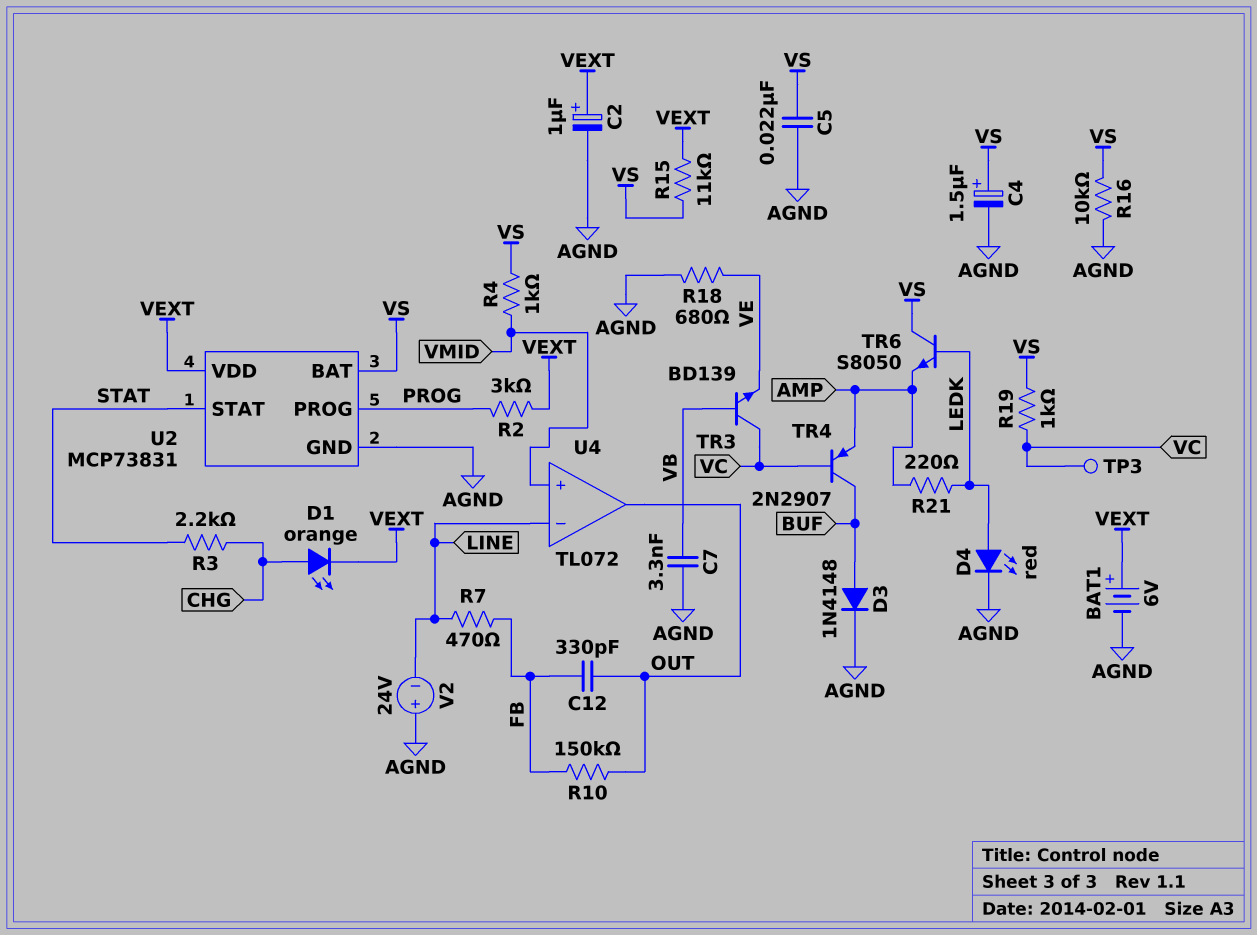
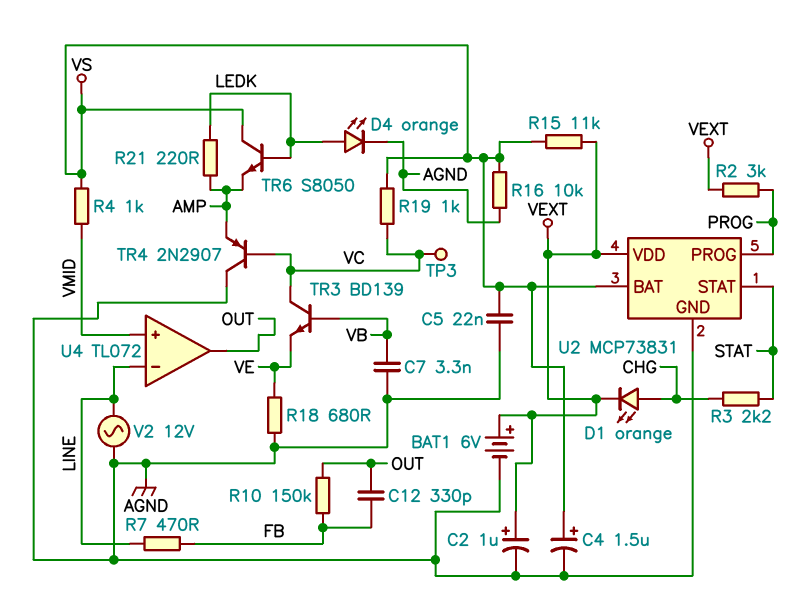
D3: diode 1N4148 (A BUF, K AGND) -> none
D4: LED red (A LEDK, K AGND) -> LED orange (A LEDK, K AGND)
TR4: PNP 2N2907 (B VC, C BUF, E AMP) -> PNP 2N2907 (B VC, C AGND, E AMP)
V2: 24V (plus AGND, minus LINE) -> AC 12V (AGND, LINE)

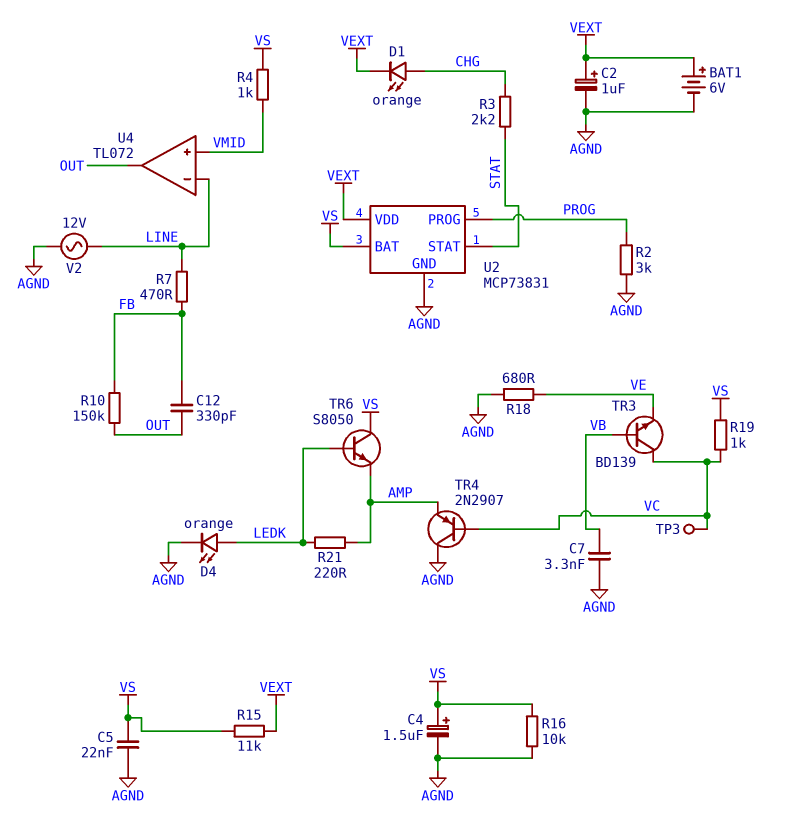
R2: 3k (PROG, VEXT) -> 3k (AGND, PROG)

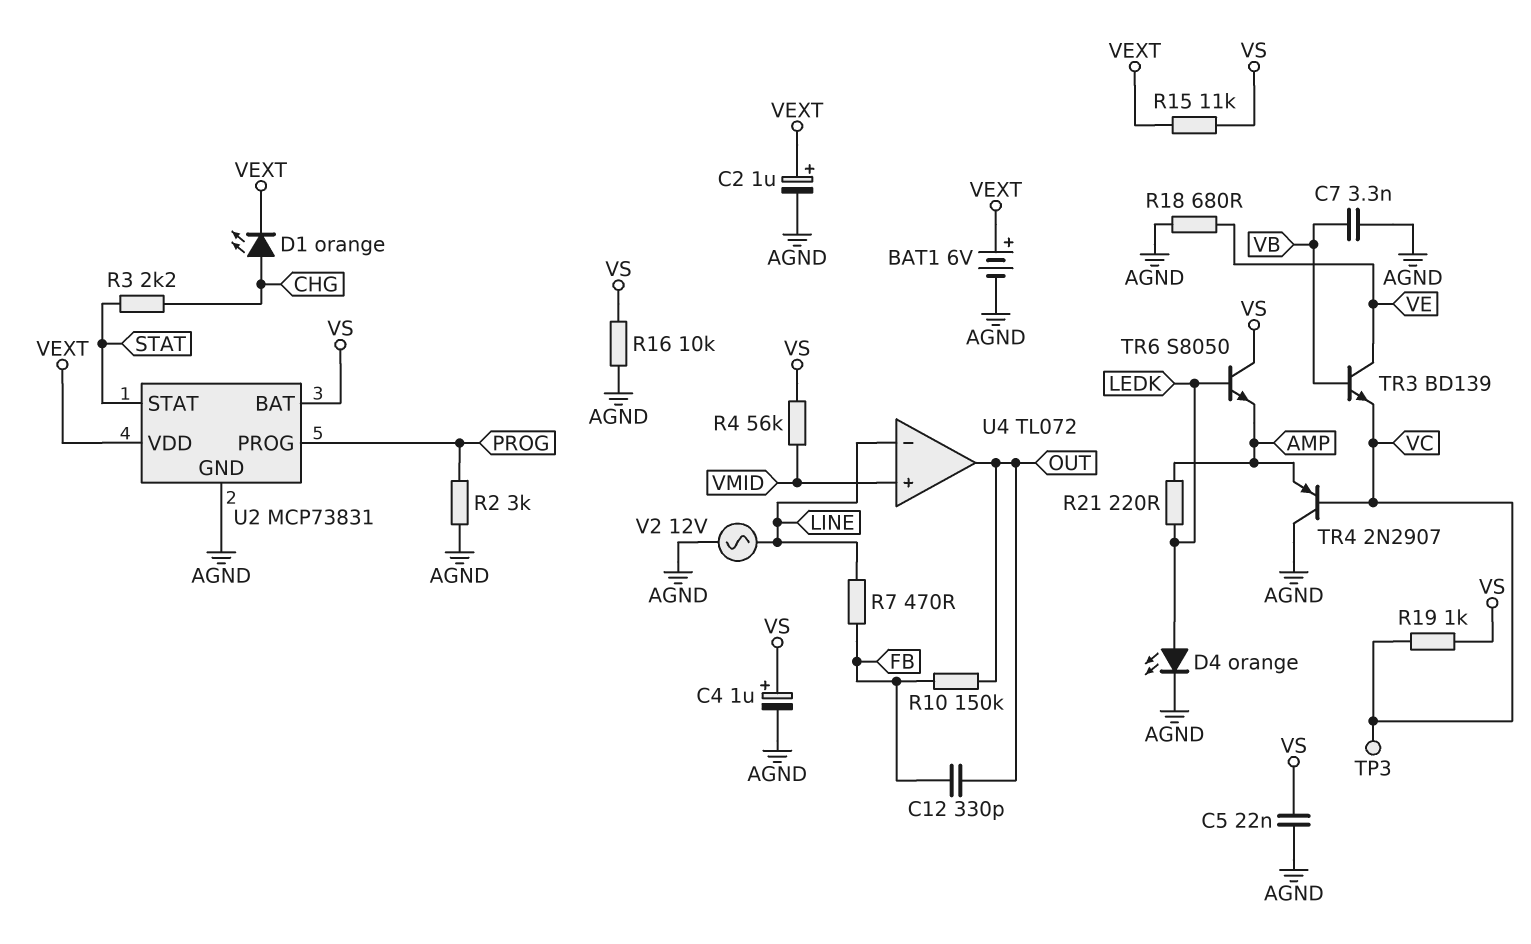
C4: 1.5uF (plus VS, minus AGND) -> 1uF (plus VS, minus AGND)
R4: 1k (VMID, VS) -> 56k (VMID, VS)
TR3: NPN BD139 (B VB, C VC, E VE) -> NPN BD139 (B VB, C VE, E VC)

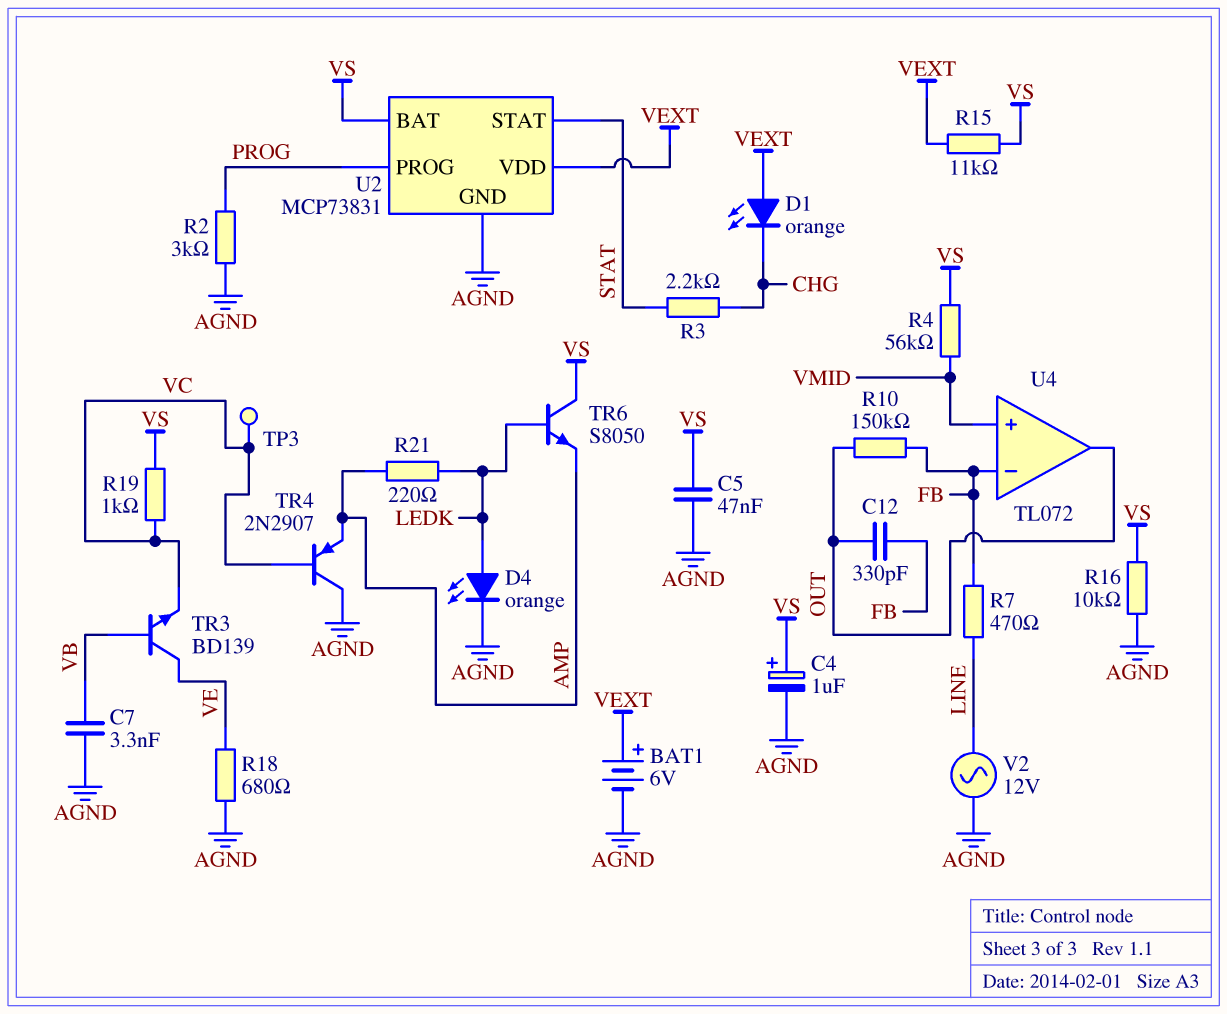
C2: 1uF (plus VEXT, minus AGND) -> none
C5: 22nF (AGND, VS) -> 47nF (AGND, VS)
D1: LED orange (A CHG, K VEXT) -> LED orange (A VEXT, K CHG)
U4 pin in-: LINE -> FB

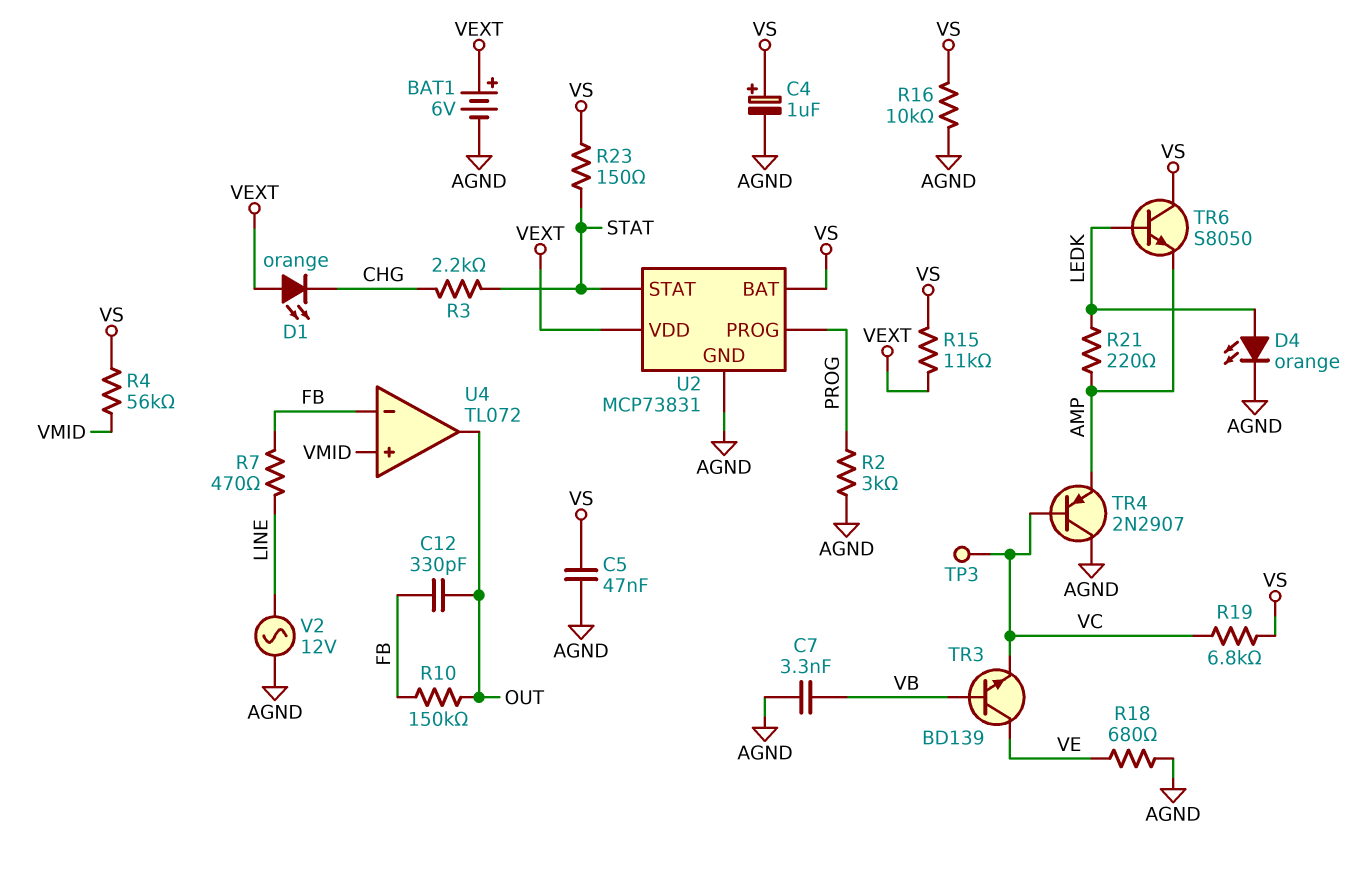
R19: 1k (VC, VS) -> 6.8k (VC, VS)
R23: none -> 150 (STAT, VS)

